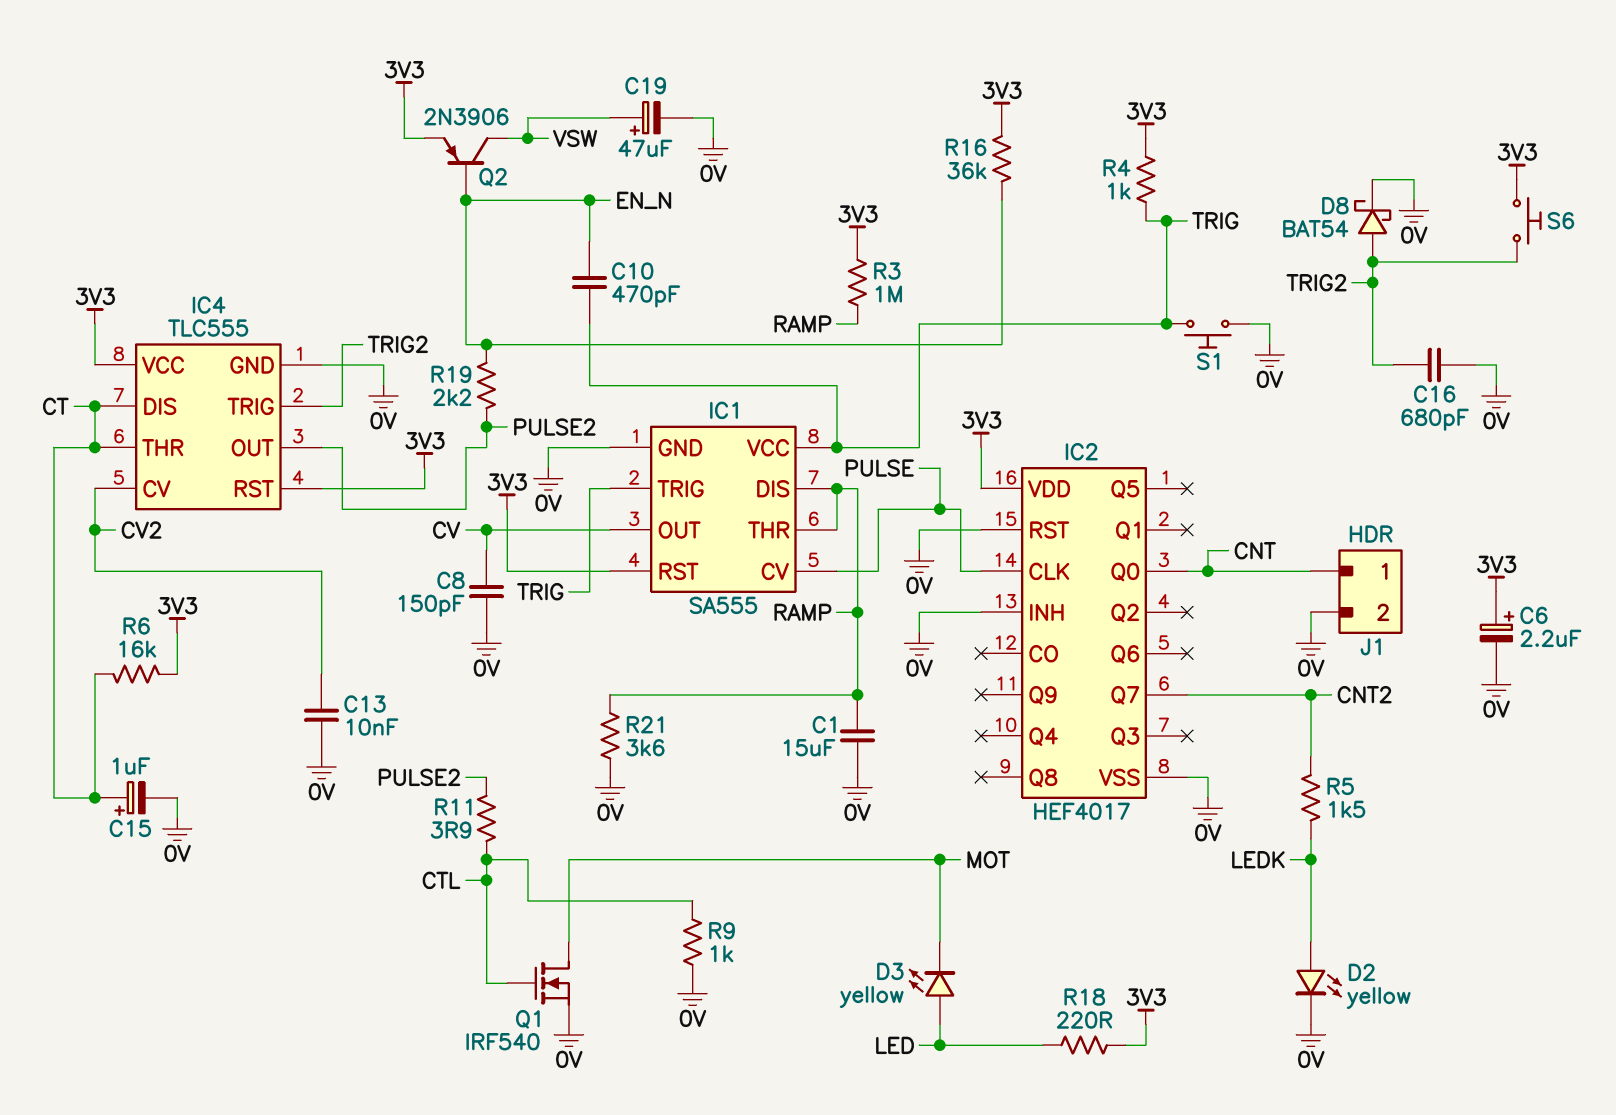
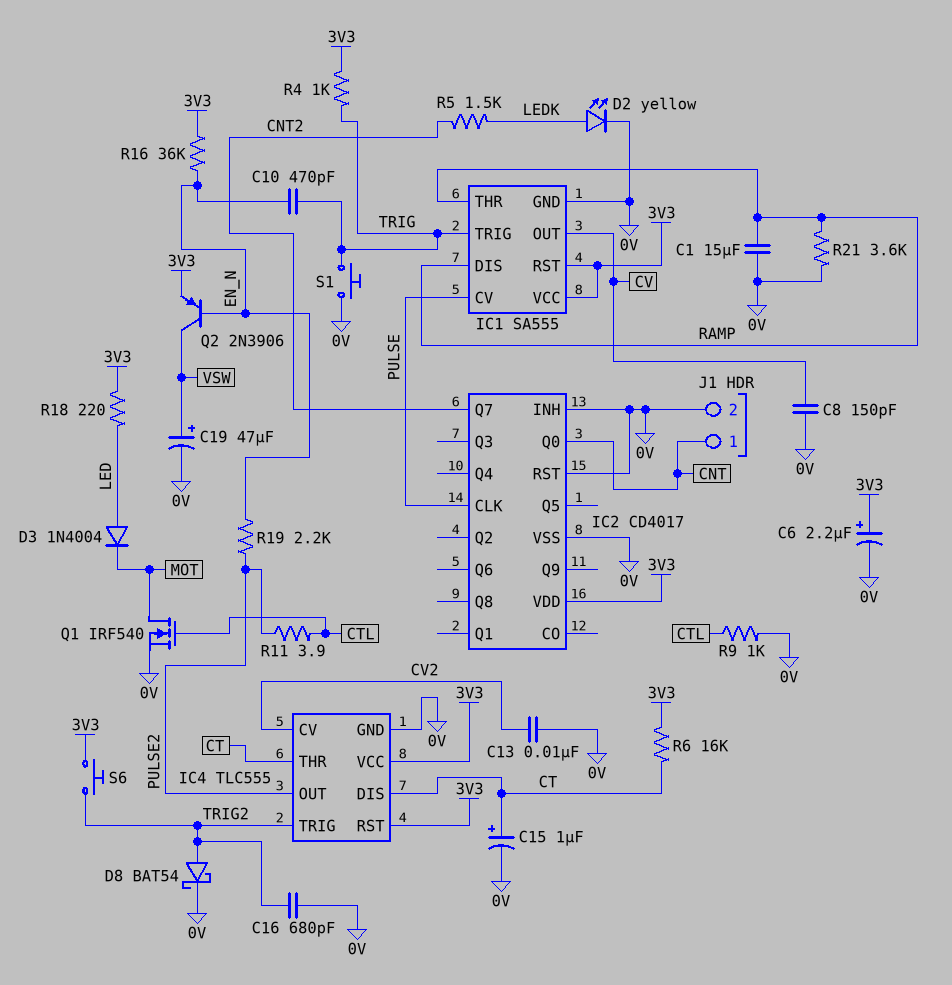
D3: LED yellow (A LED, K MOT) -> diode 1N4004 (A LED, K MOT)
IC1 pin VCC: TRIG -> 3V3
IC2: HEF4017 -> CD4017
R3: 1M (3V3, RAMP) -> none

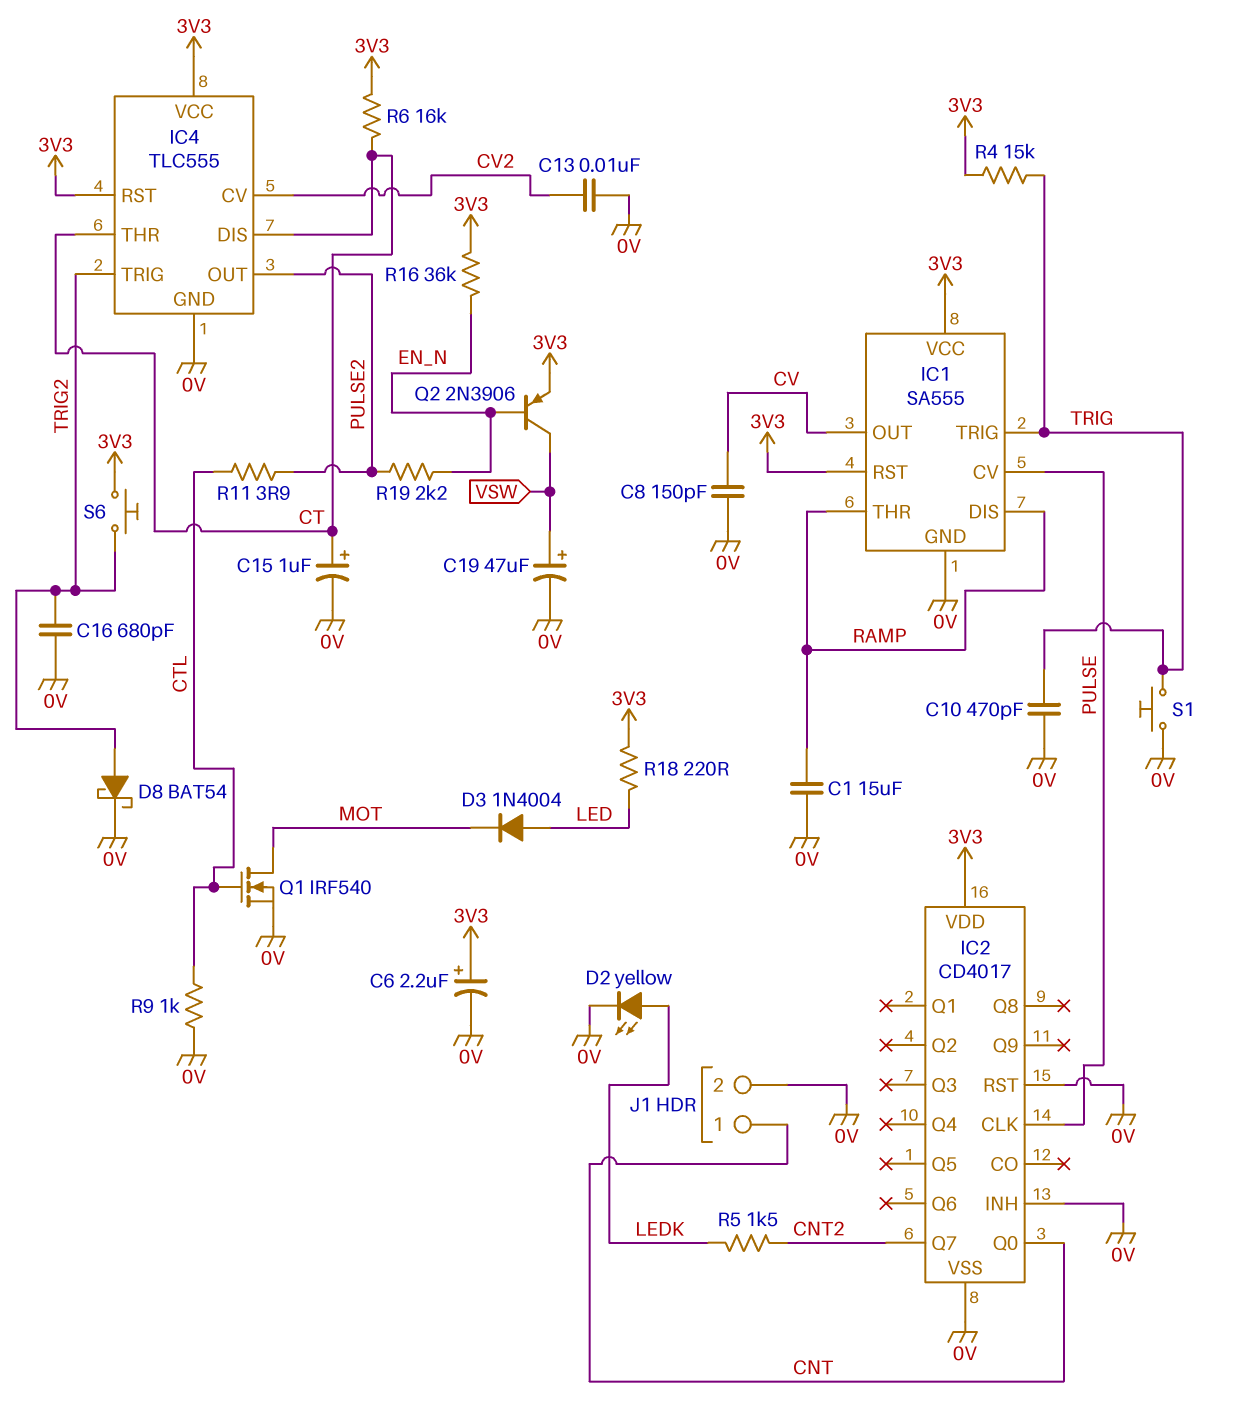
C10: 470pF (EN_N, TRIG) -> 470pF (0V, TRIG)
R4: 1k (3V3, TRIG) -> 15k (3V3, TRIG)
R21: 3.6k (0V, RAMP) -> none

